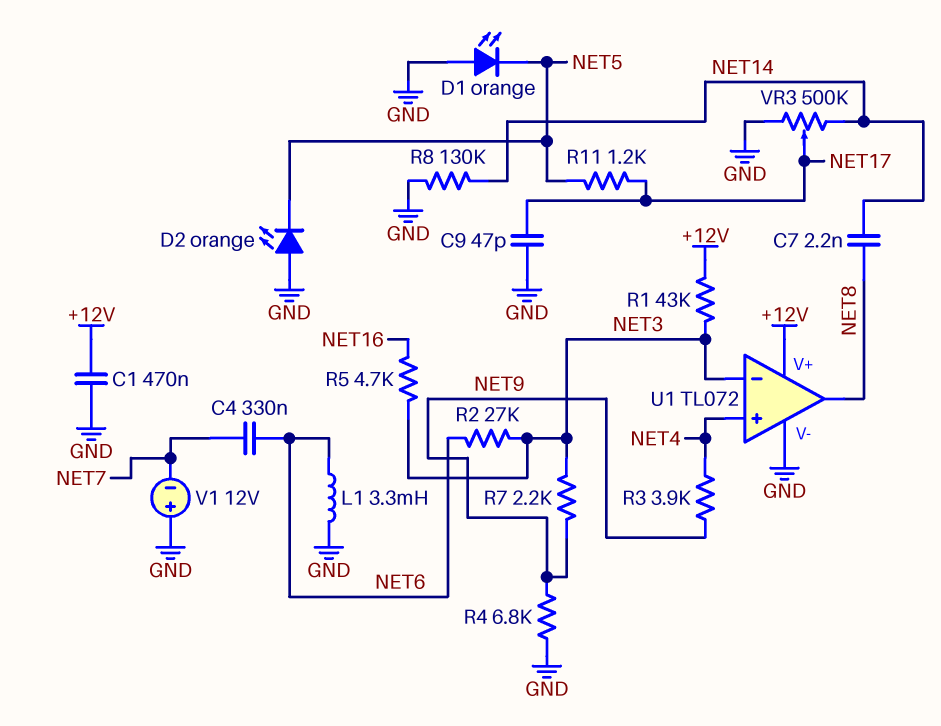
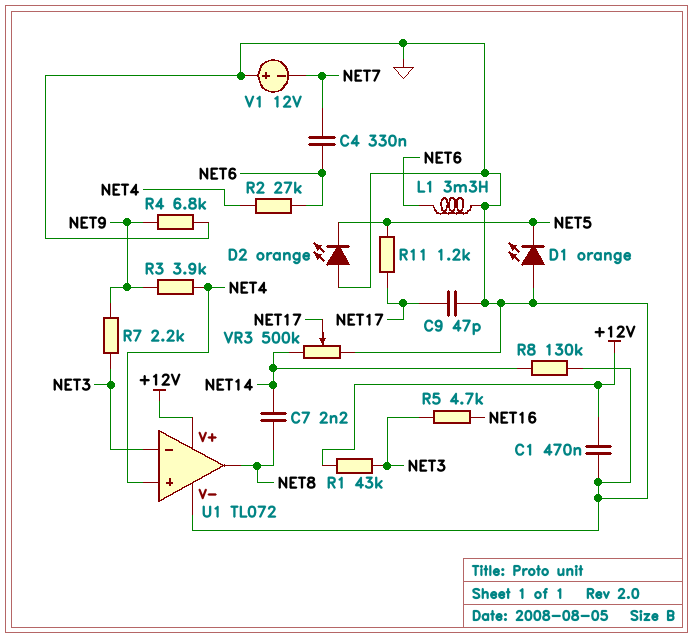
R2: 27k (NET3, NET6) -> 27k (NET4, NET6)

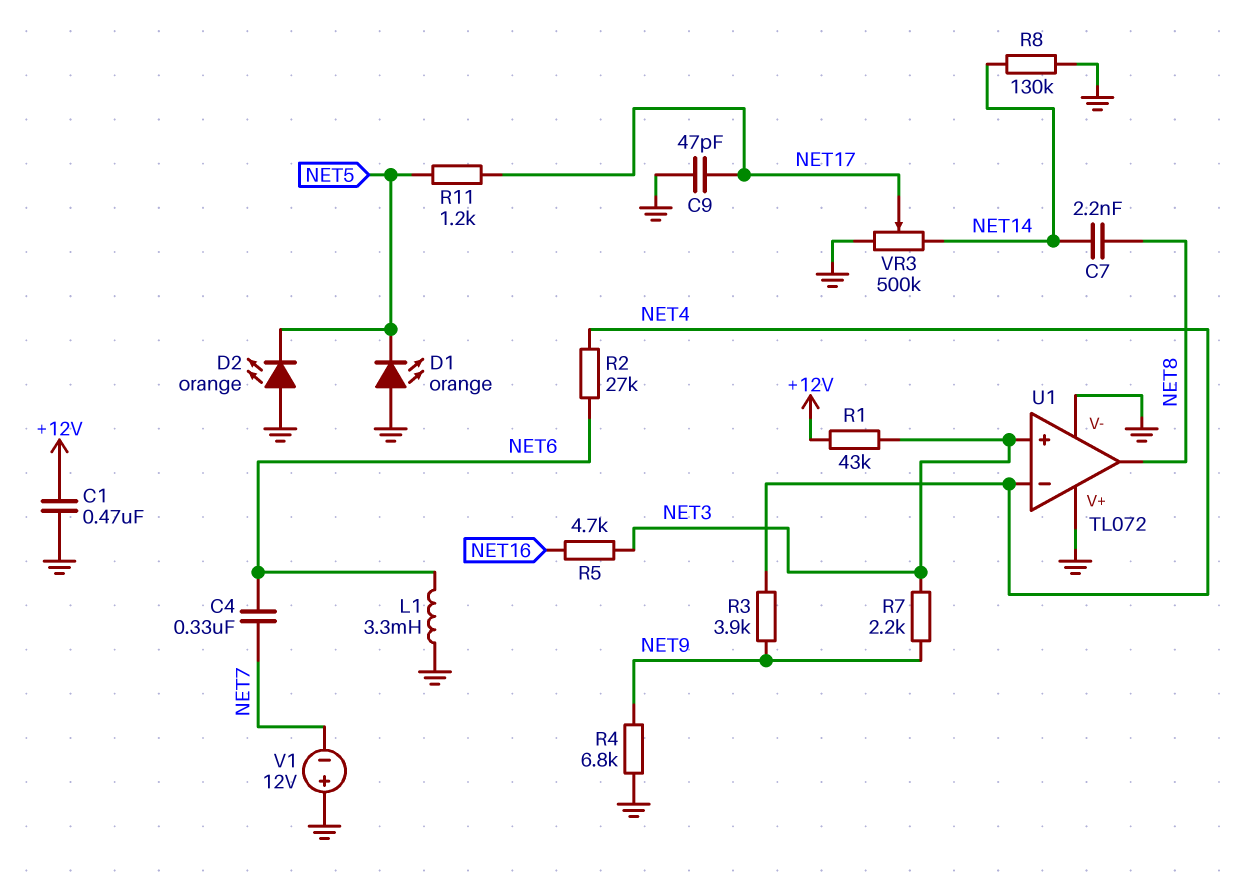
U1 pin V+: +12V -> GND
U1 pin in+: NET4 -> NET3
U1 pin in-: NET3 -> NET4

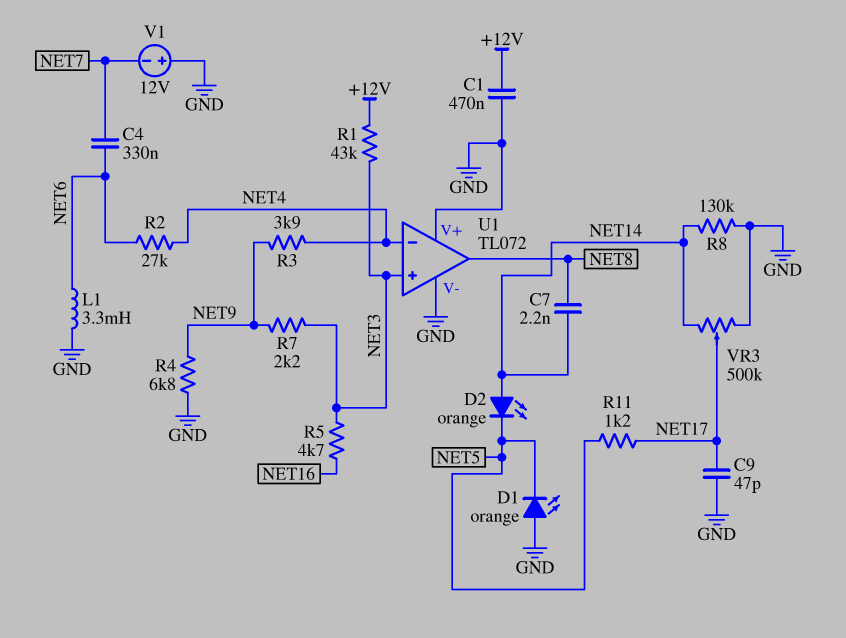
D2: LED orange (A GND, K NET5) -> LED orange (A NET14, K NET5)

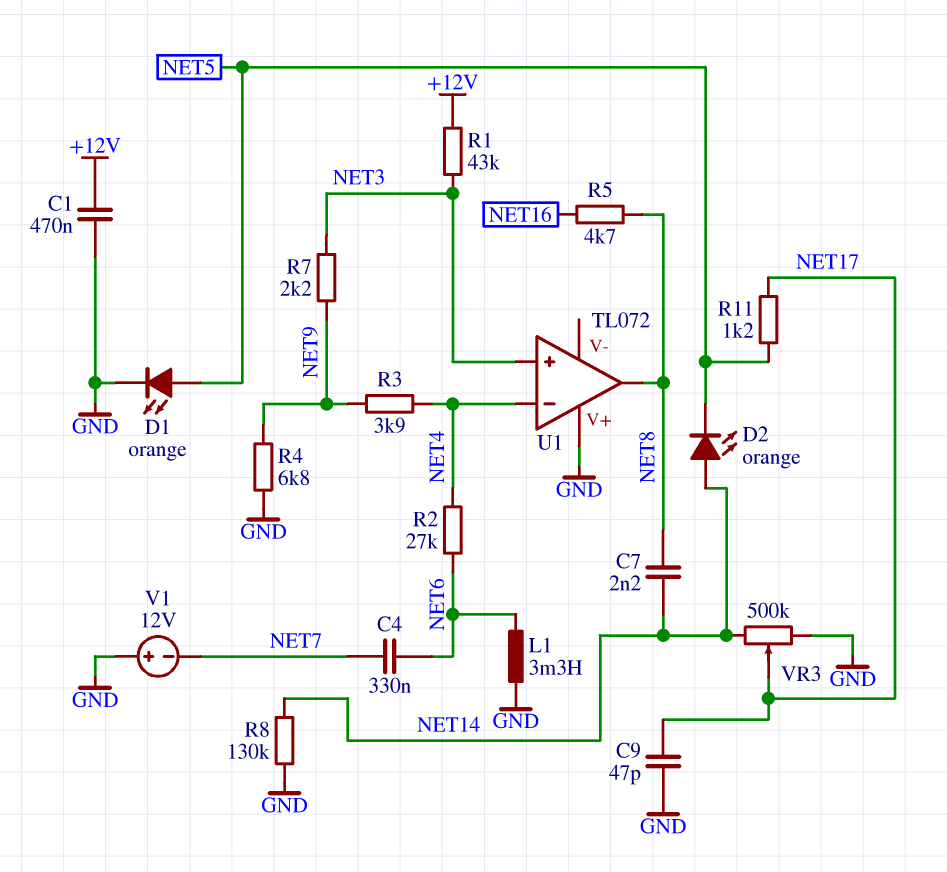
D1: LED orange (A GND, K NET5) -> LED orange (A NET5, K GND)
R5: 4.7k (NET3, NET16) -> 4.7k (NET8, NET16)
U1 pin V-: GND -> none

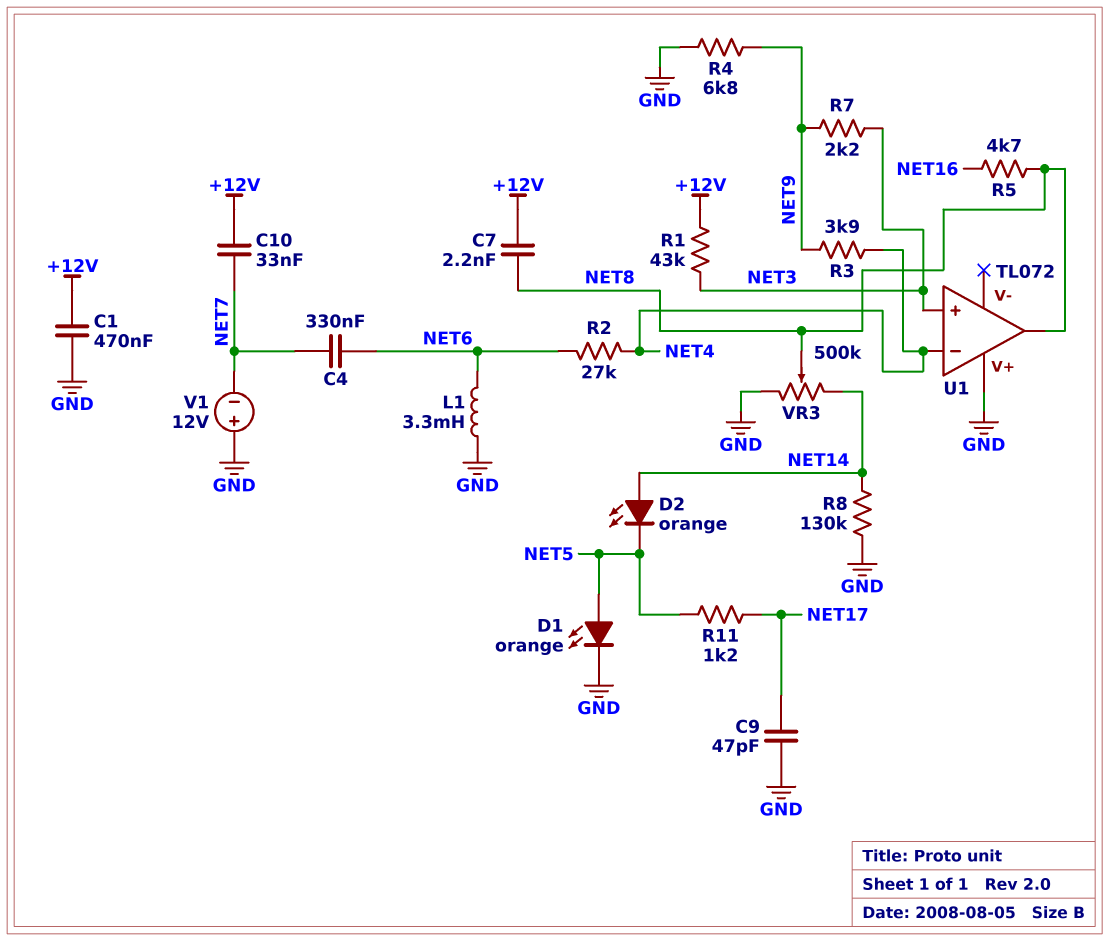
C7: 2.2nF (NET8, NET14) -> 2.2nF (+12V, NET8)
C10: none -> 33nF (+12V, NET7)
VR3: 500k (GND, NET14, wiper NET17) -> 500k (GND, NET14, wiper NET8)

